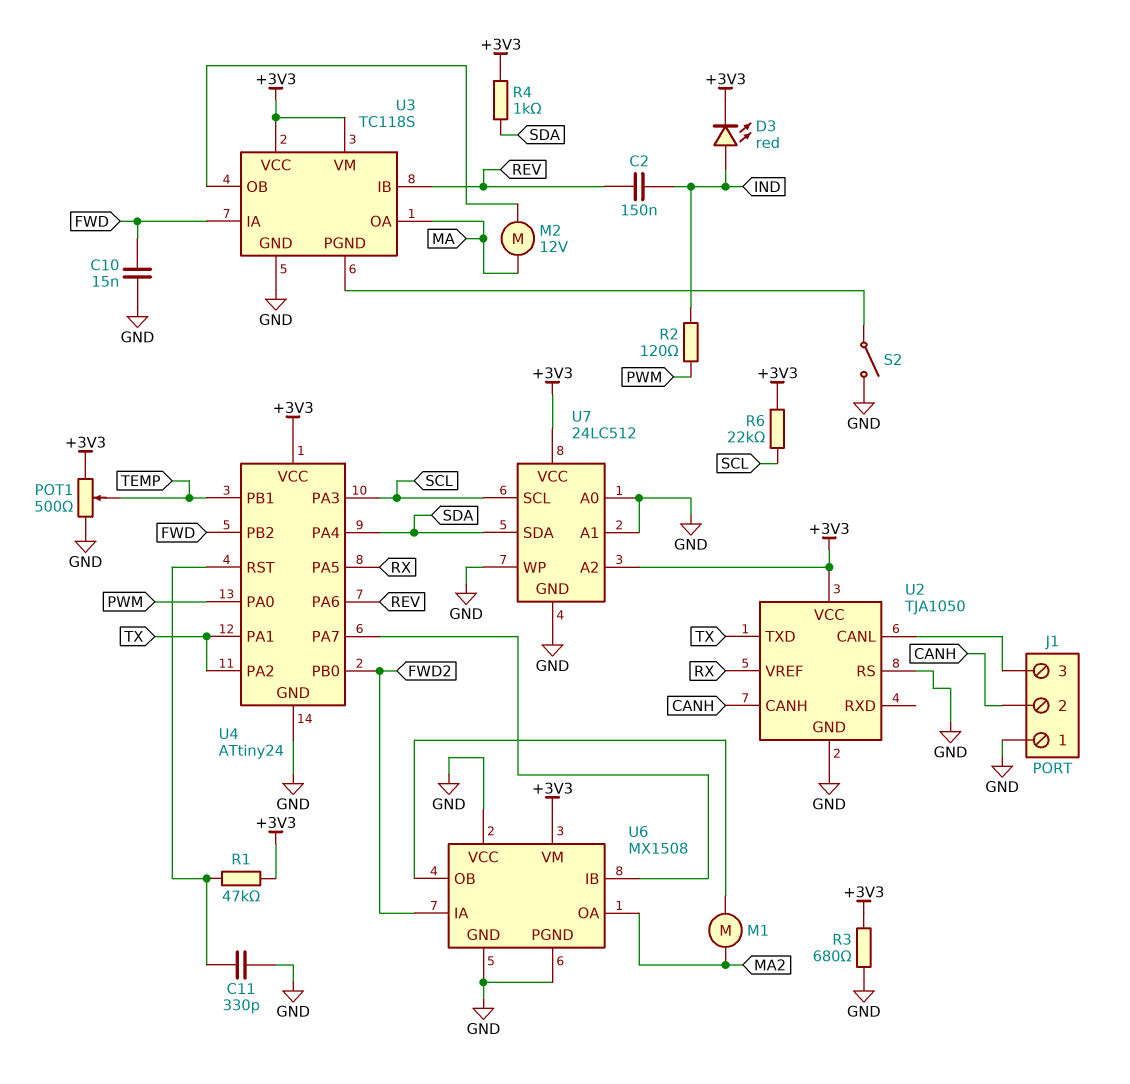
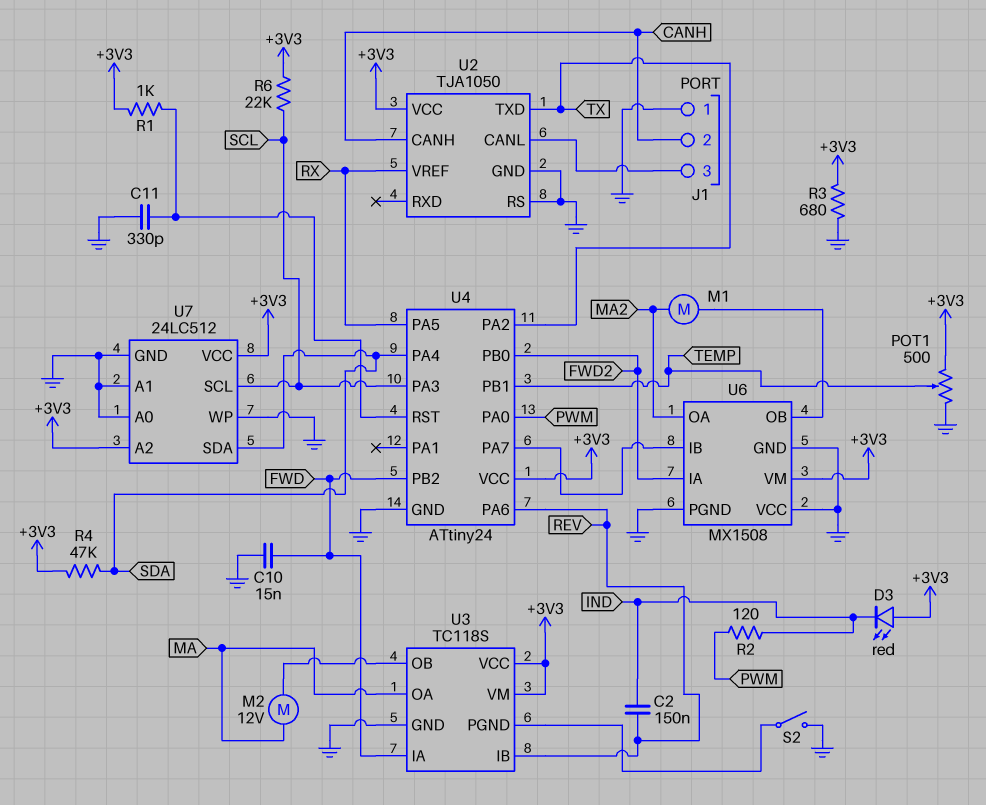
D3: LED red (A IND, K +3V3) -> LED red (A +3V3, K IND)
R1: 47k (+3V3, U4/RST) -> 1k (+3V3, U4/RST)
R4: 1k (+3V3, SDA) -> 47k (+3V3, SDA)
U4 pin PA1: TX -> none

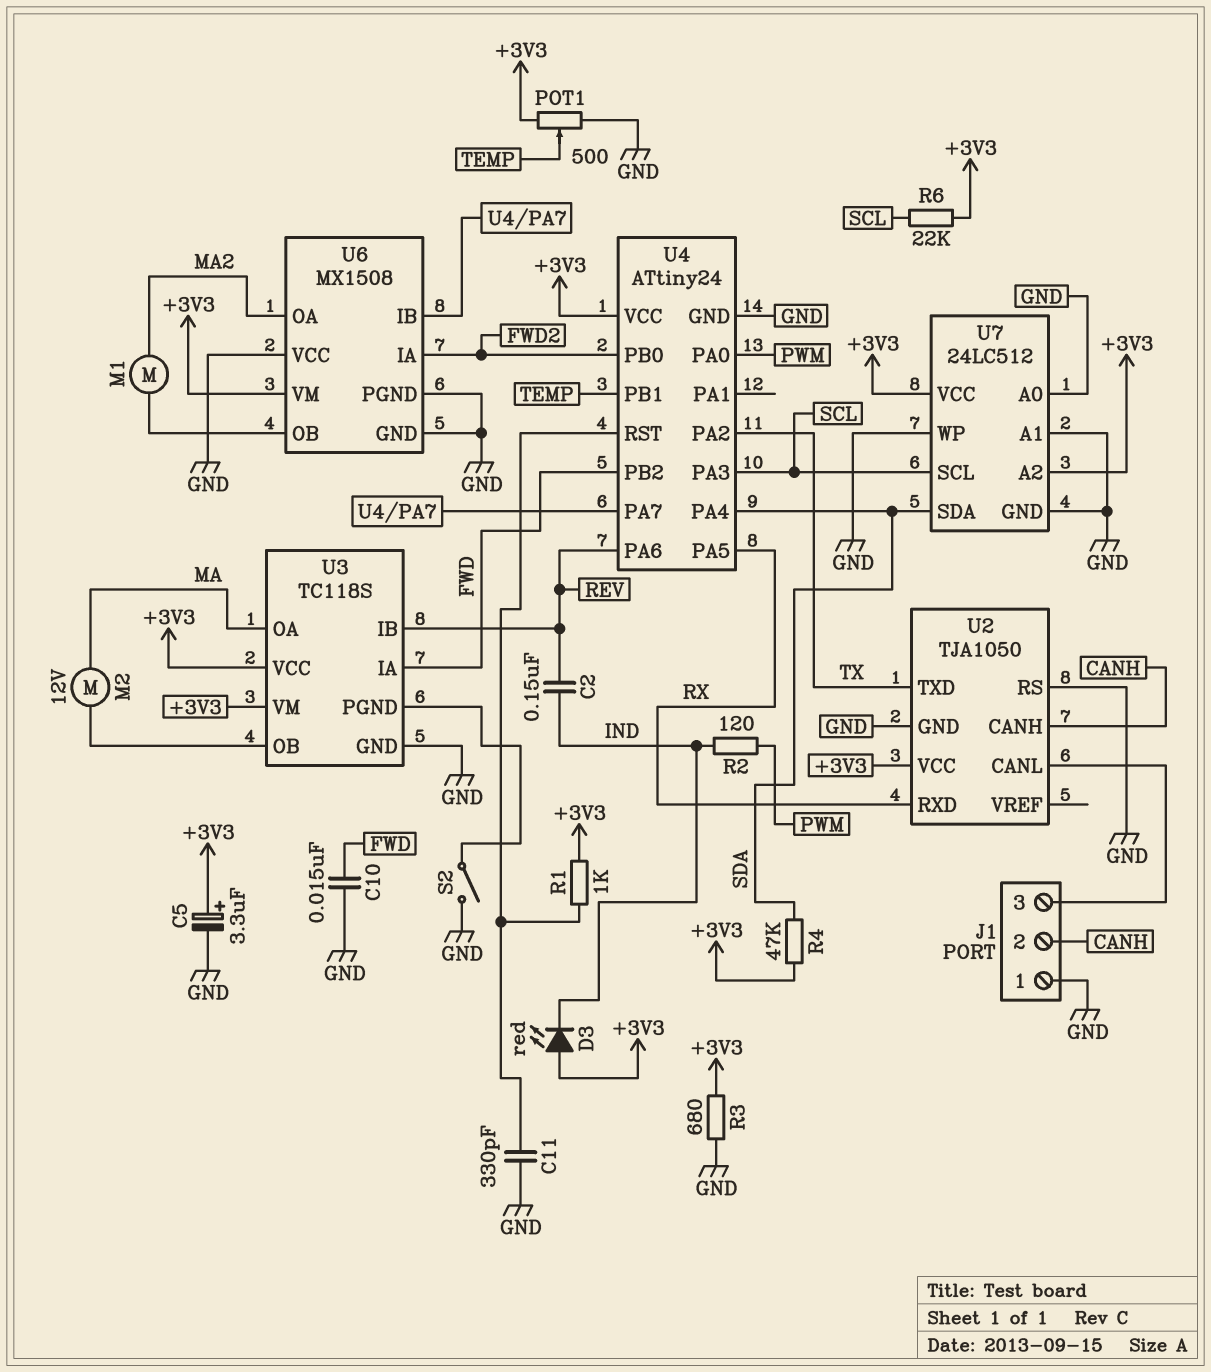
C5: none -> 3.3uF (plus +3V3, minus GND)
U2 pin RXD: none -> RX
U2 pin VREF: RX -> none

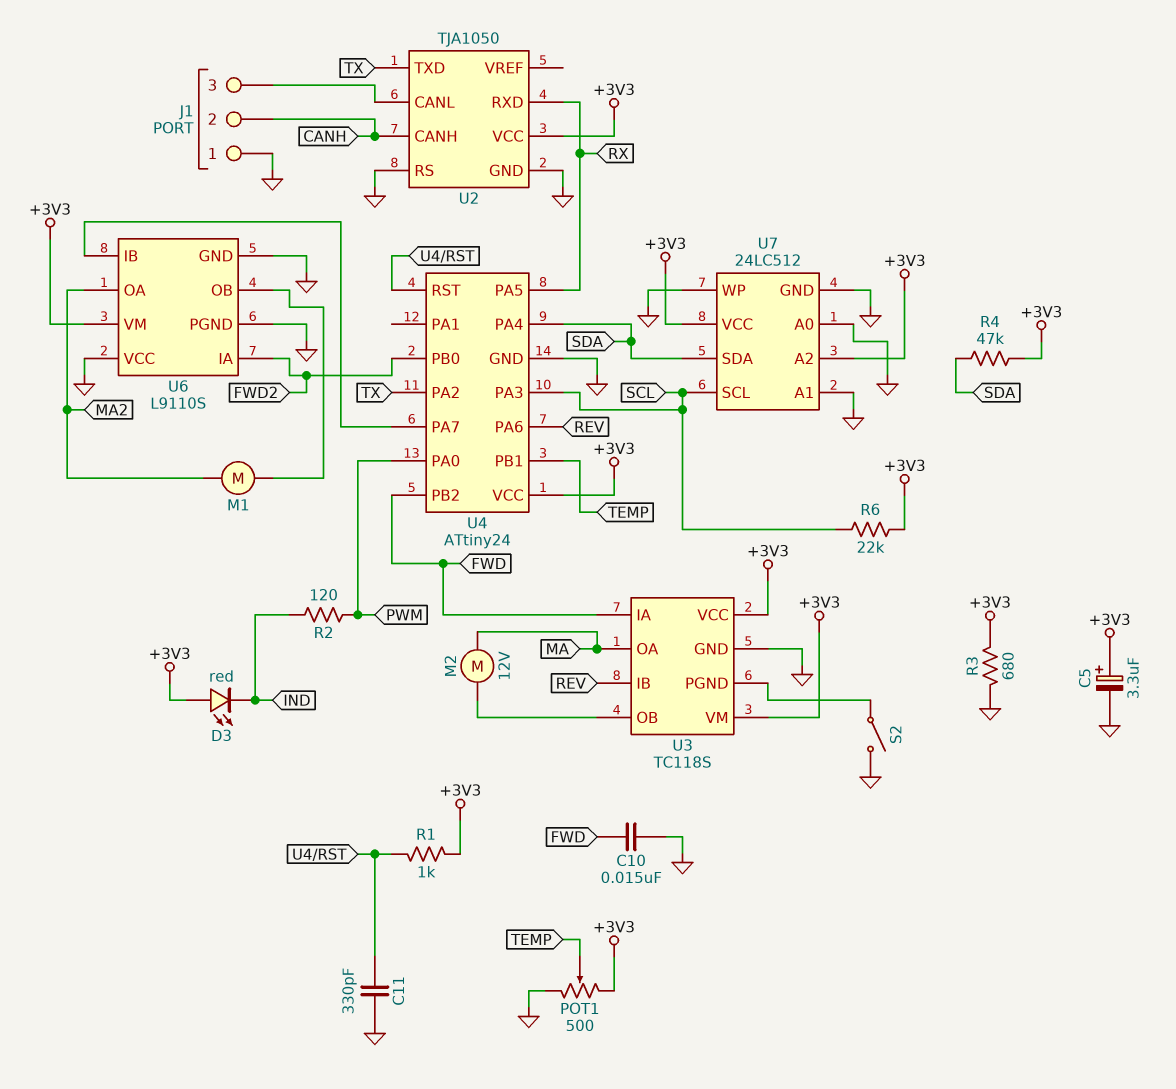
C2: 150nF (IND, REV) -> none
U6: MX1508 -> L9110S

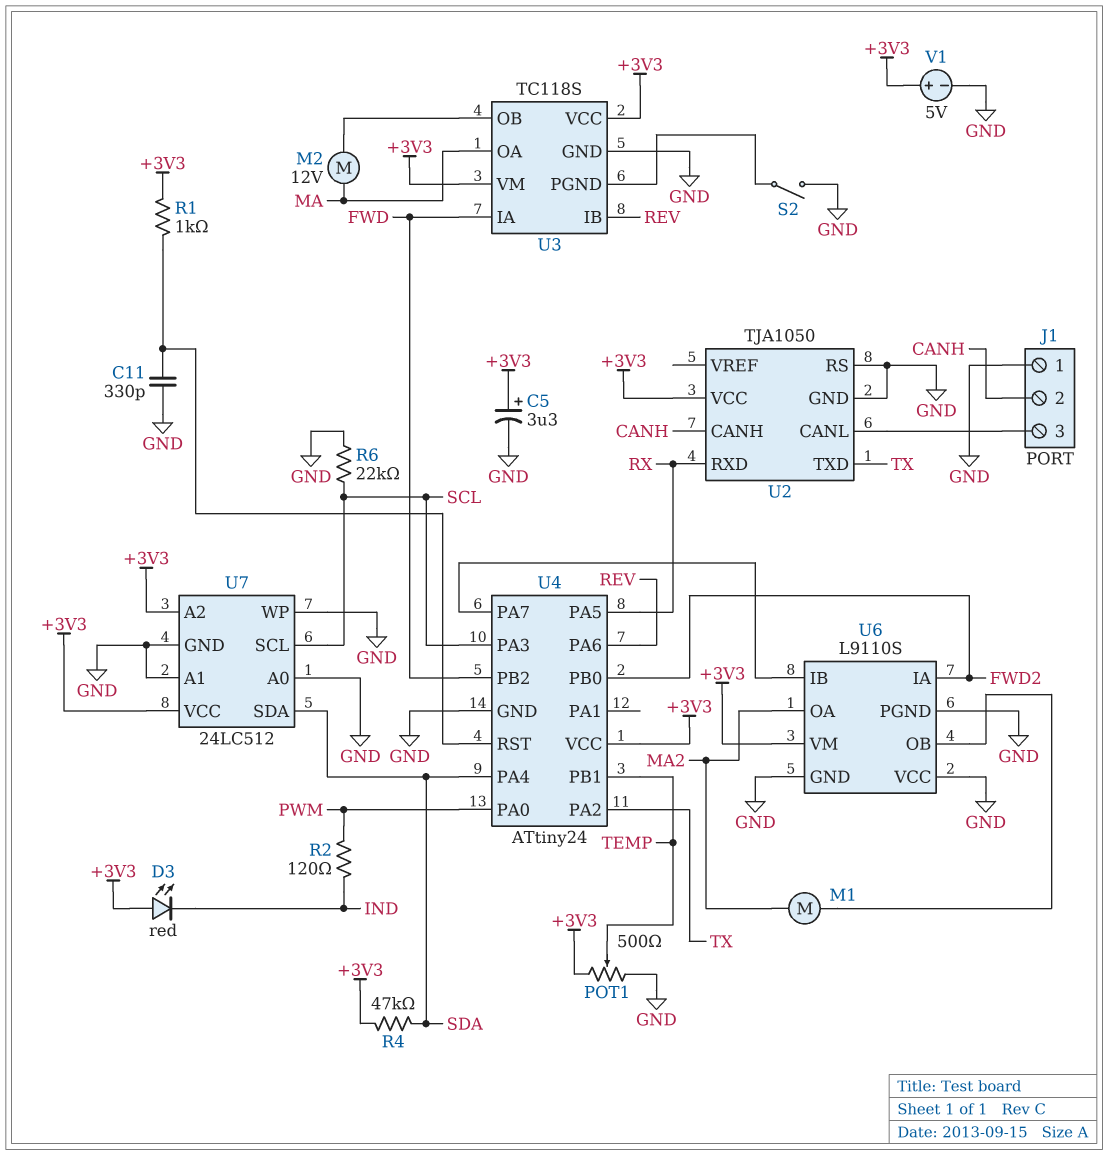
C10: 15nF (FWD, GND) -> none
R3: 680 (+3V3, GND) -> none
R6: 22k (+3V3, SCL) -> 22k (GND, SCL)
V1: none -> 5V (plus +3V3, minus GND)

